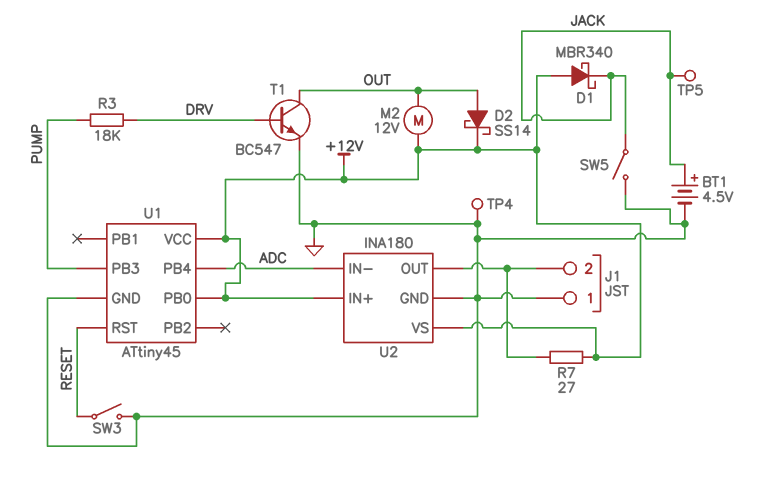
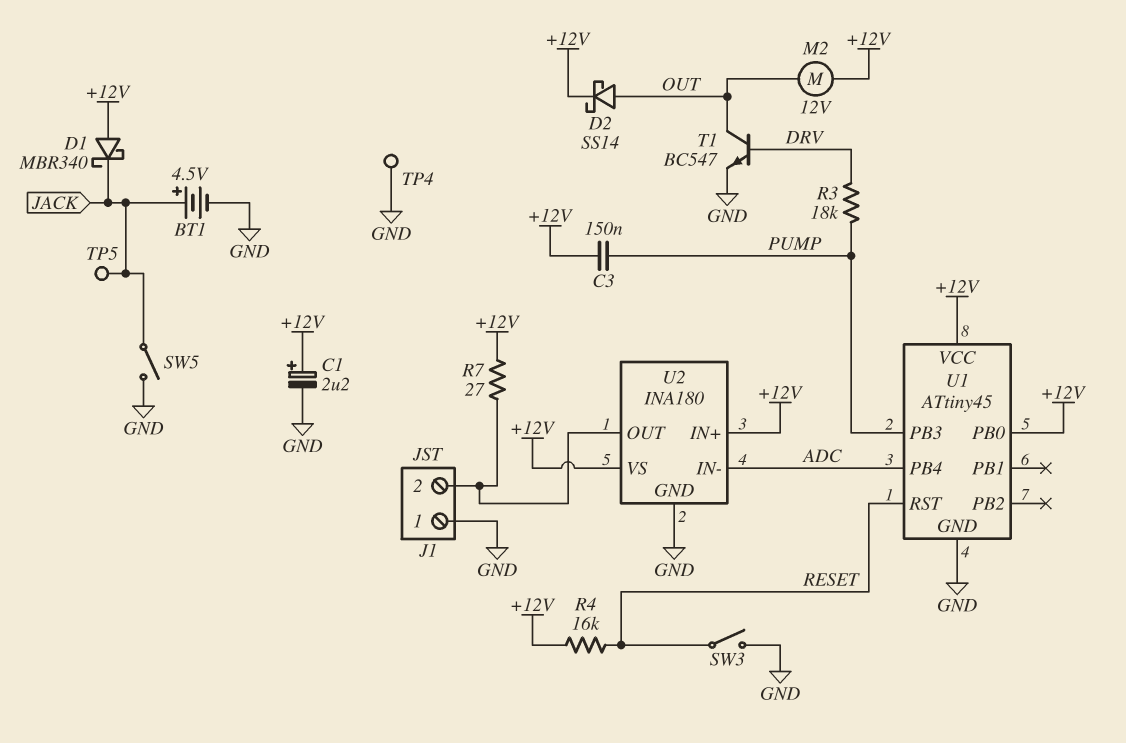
C1: none -> 2.2uF (plus +12V, minus GND)
C3: none -> 150nF (+12V, PUMP)
R4: none -> 16k (+12V, RESET)

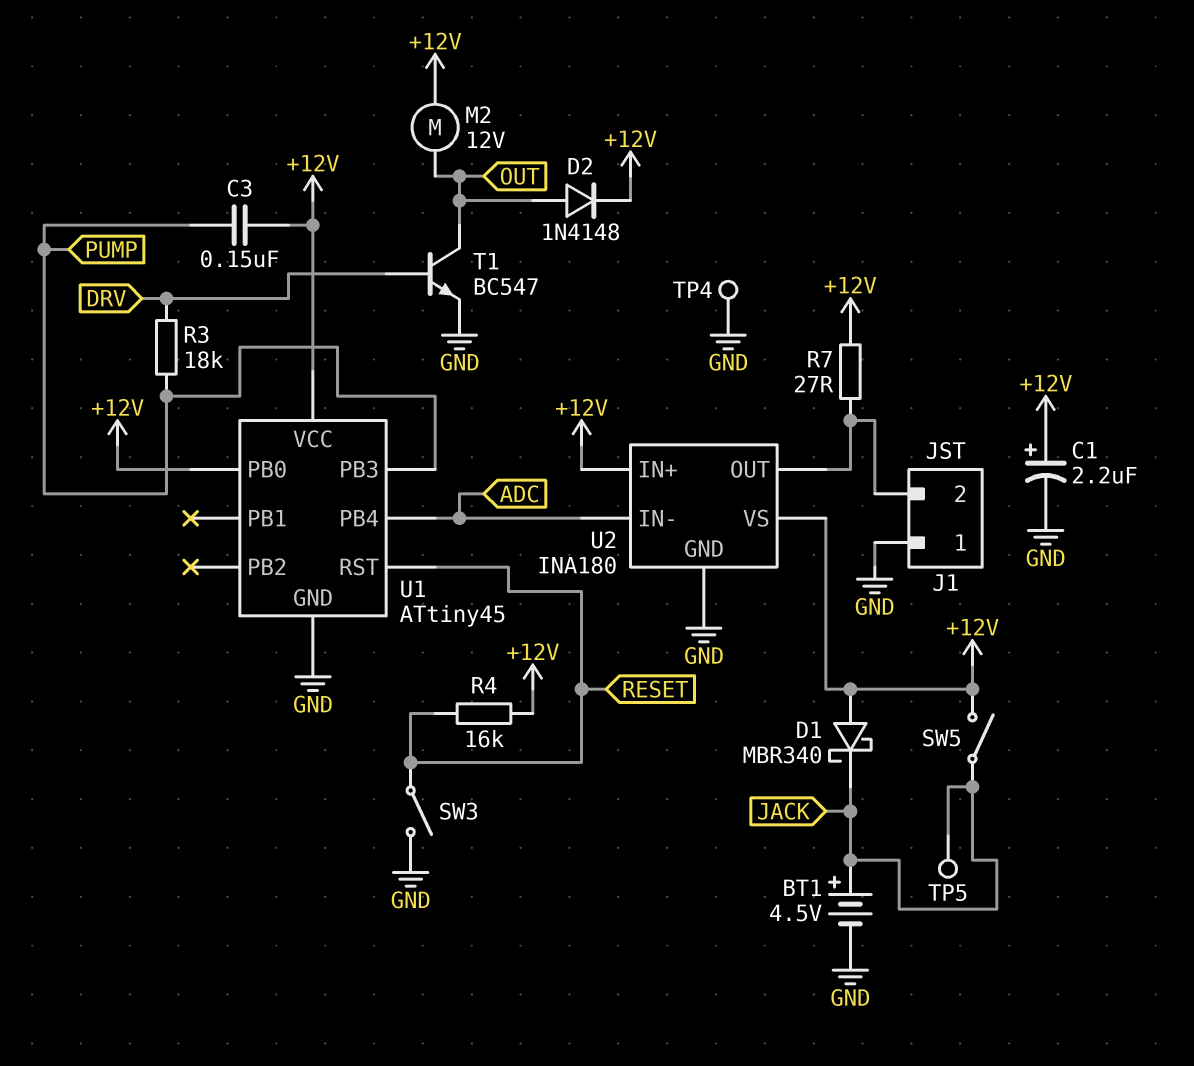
D2: schottky SS14 (A OUT, K +12V) -> diode 1N4148 (A OUT, K +12V)
SW5: switch (GND, JACK) -> switch (+12V, JACK)

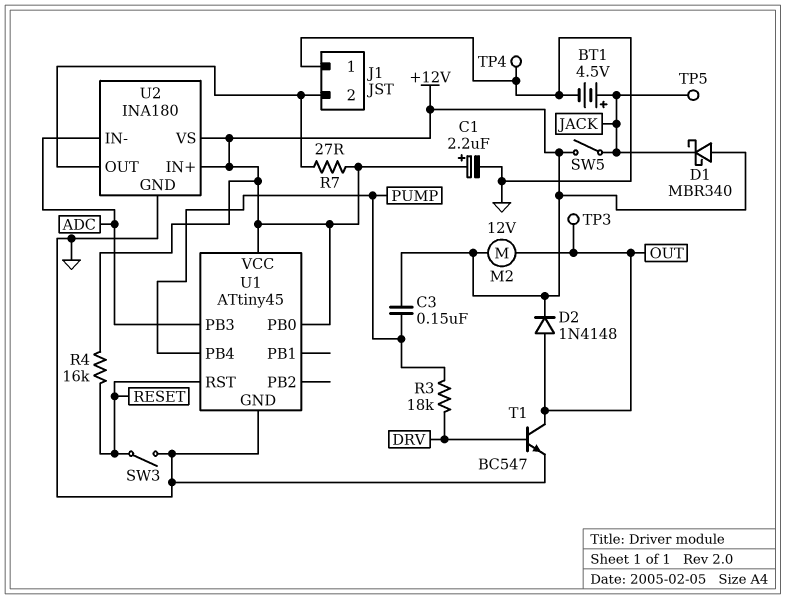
TP3: none -> test point (OUT)
U1 pin PB3: PUMP -> ADC
U1 pin PB4: ADC -> PUMP

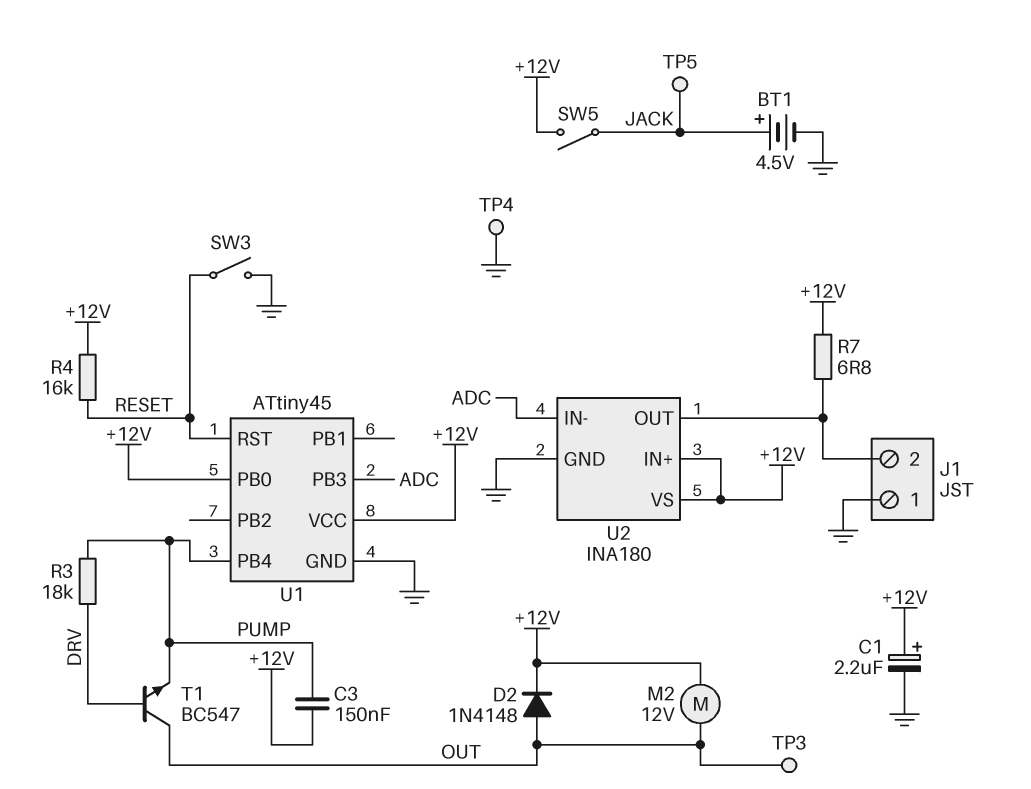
D1: schottky MBR340 (A +12V, K JACK) -> none
R7: 27 (+12V, J1/2) -> 6.8 (+12V, J1/2)
T1: NPN BC547 (B DRV, C OUT, E GND) -> NPN BC547 (B DRV, C OUT, E PUMP)

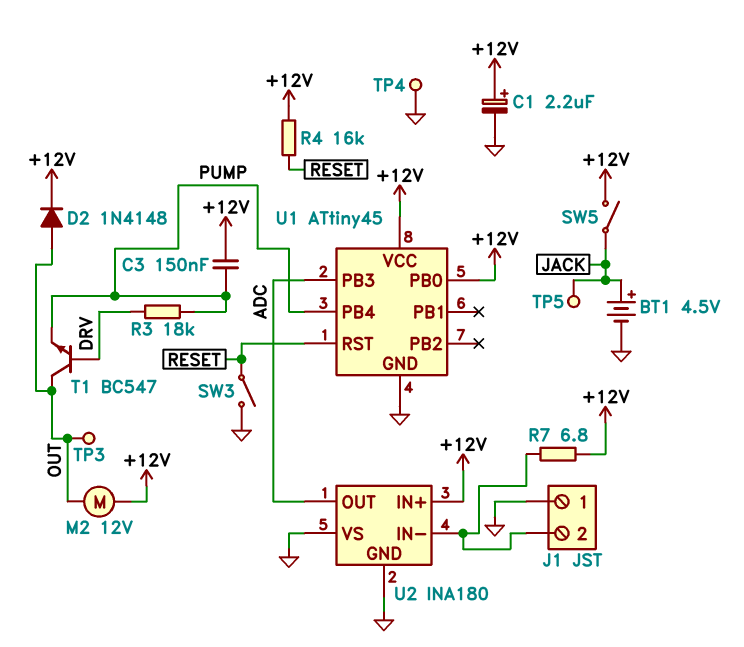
U2 pin IN-: ADC -> J1/2
U2 pin OUT: J1/2 -> ADC
U2 pin VS: +12V -> GND

